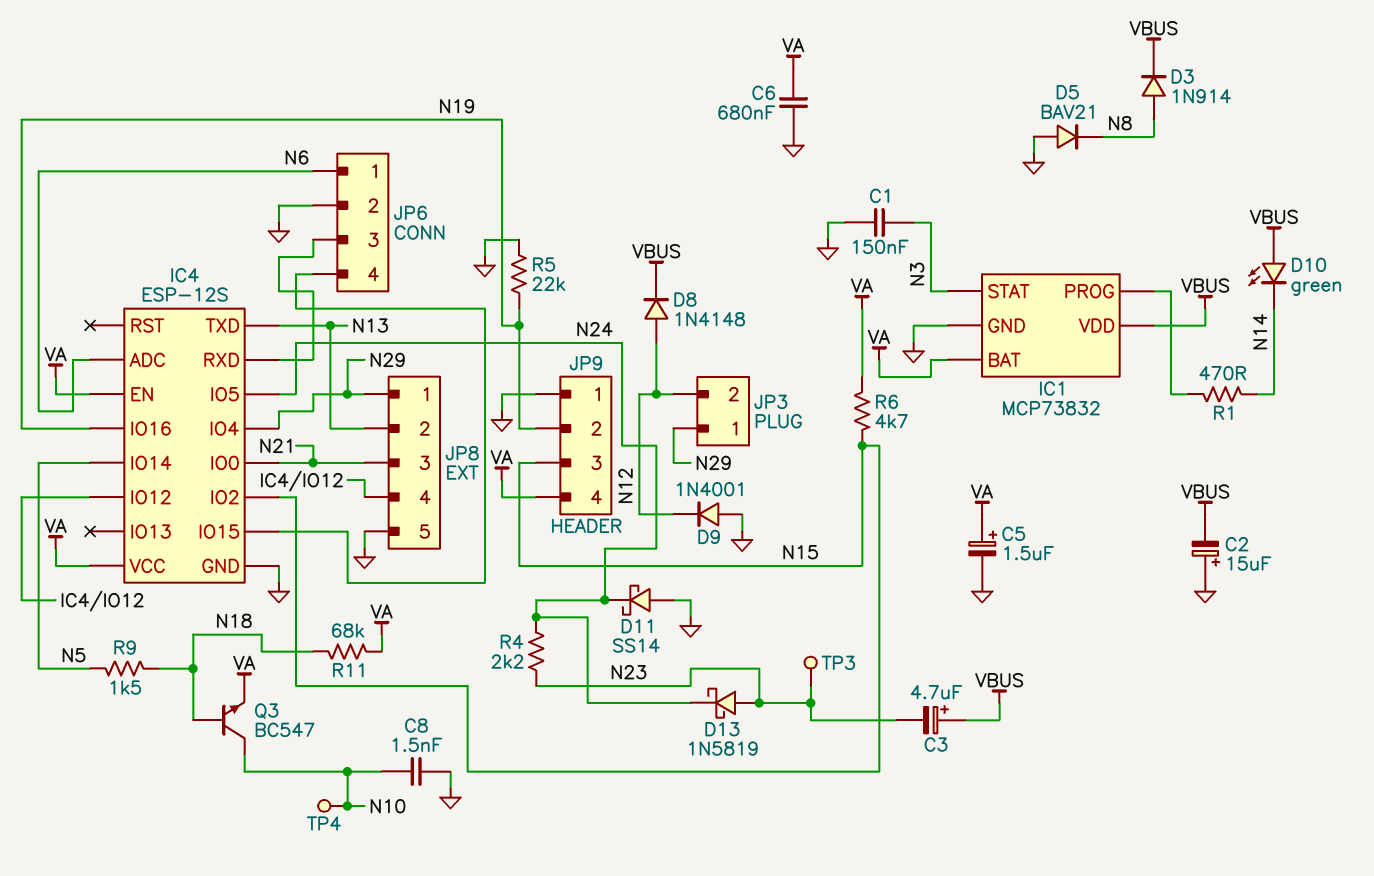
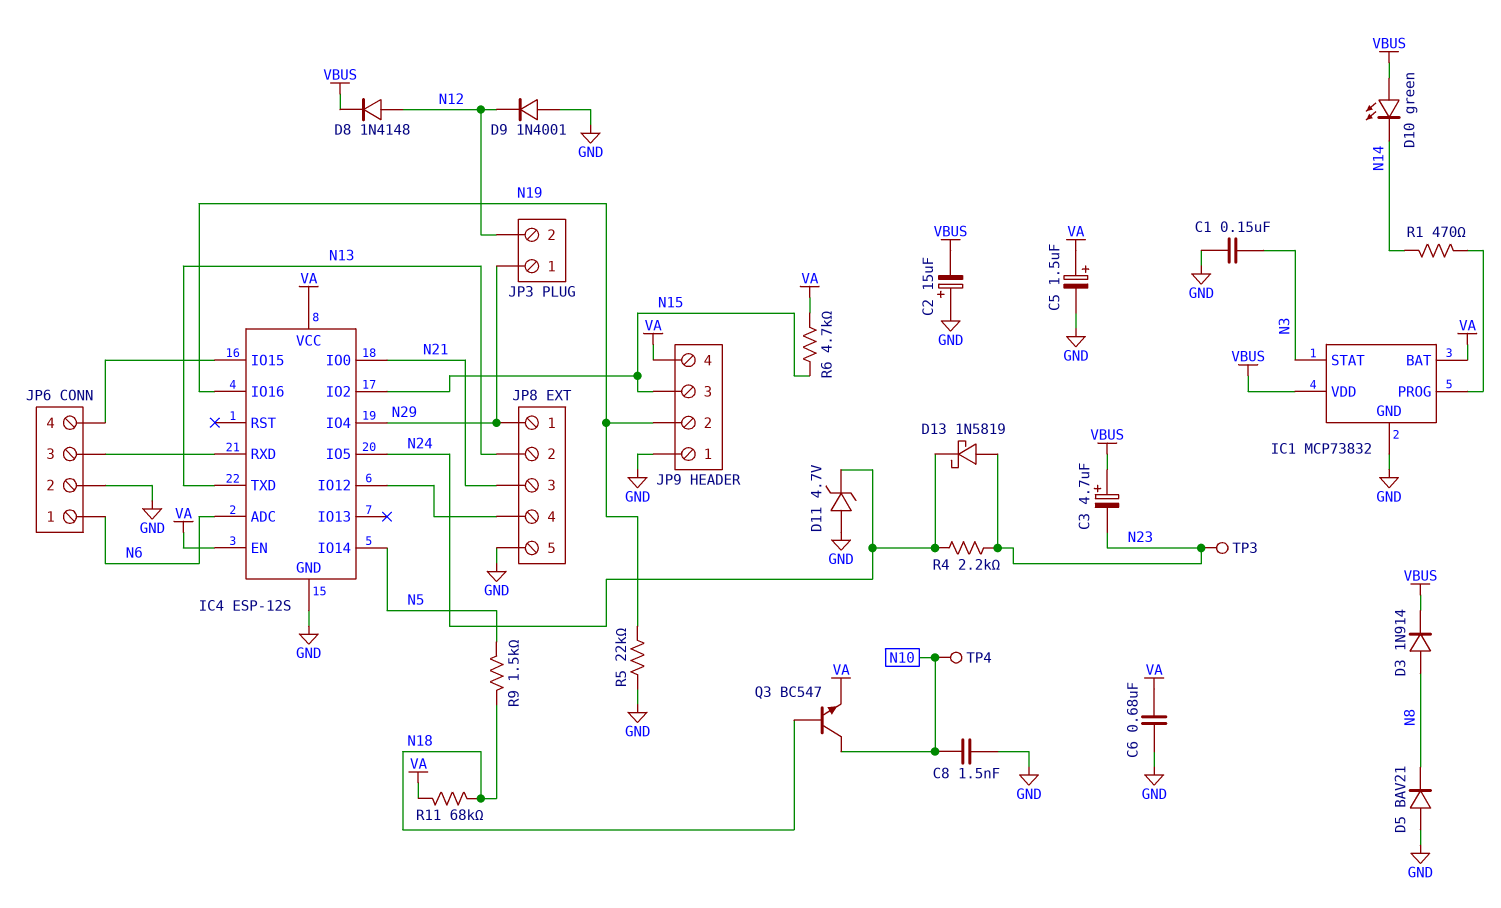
D11: schottky SS14 (A GND, K N24) -> zener 4.7V (A GND, K N24)

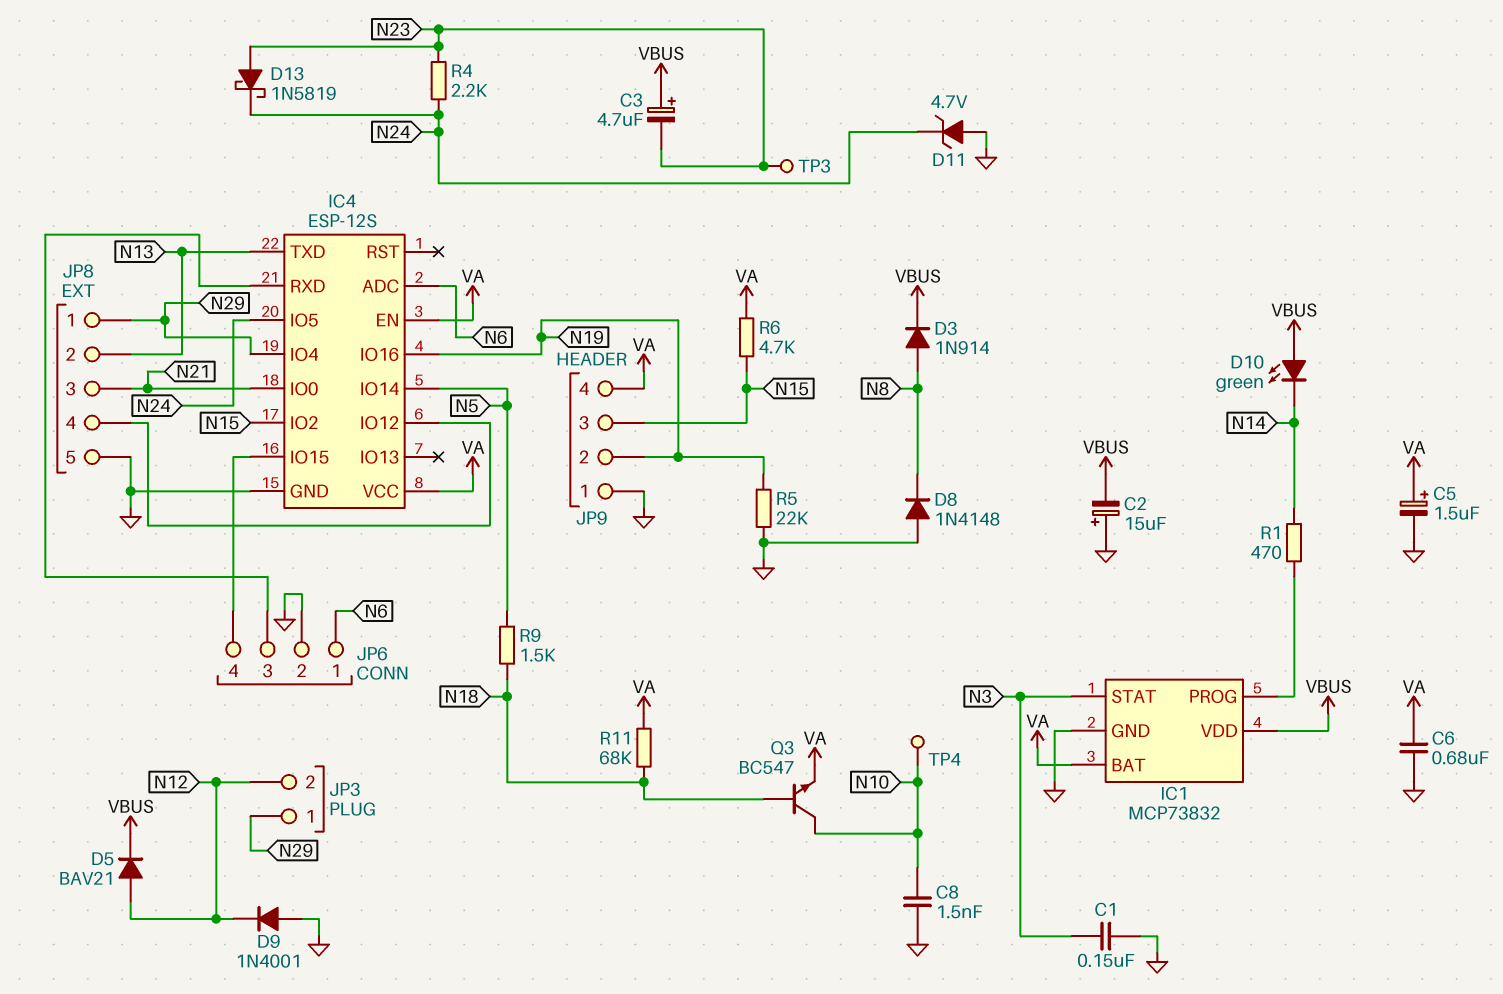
D5: diode BAV21 (A GND, K N8) -> diode BAV21 (A N12, K VBUS)
D8: diode 1N4148 (A N12, K VBUS) -> diode 1N4148 (A GND, K N8)

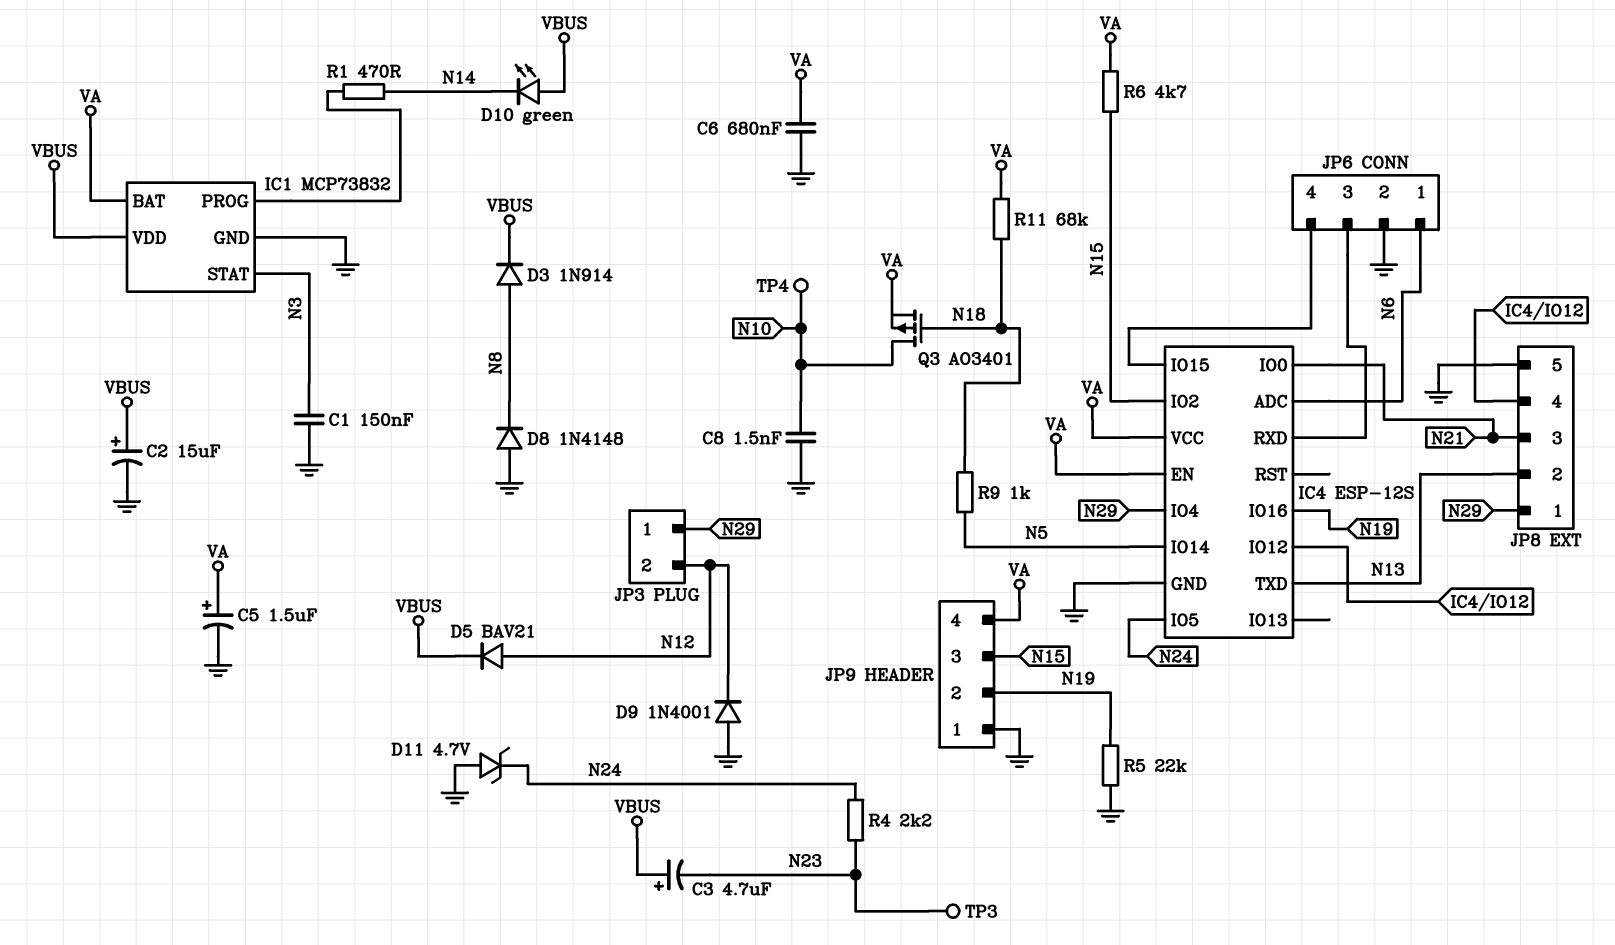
C2: 15uF (plus GND, minus VBUS) -> 15uF (plus VBUS, minus GND)
D13: schottky 1N5819 (A N23, K N24) -> none
Q3: NPN BC547 (B N18, C N10, E VA) -> PMOS AO3401 (G N18, D N10, S VA)
R9: 1.5k (N5, N18) -> 1k (N5, N18)

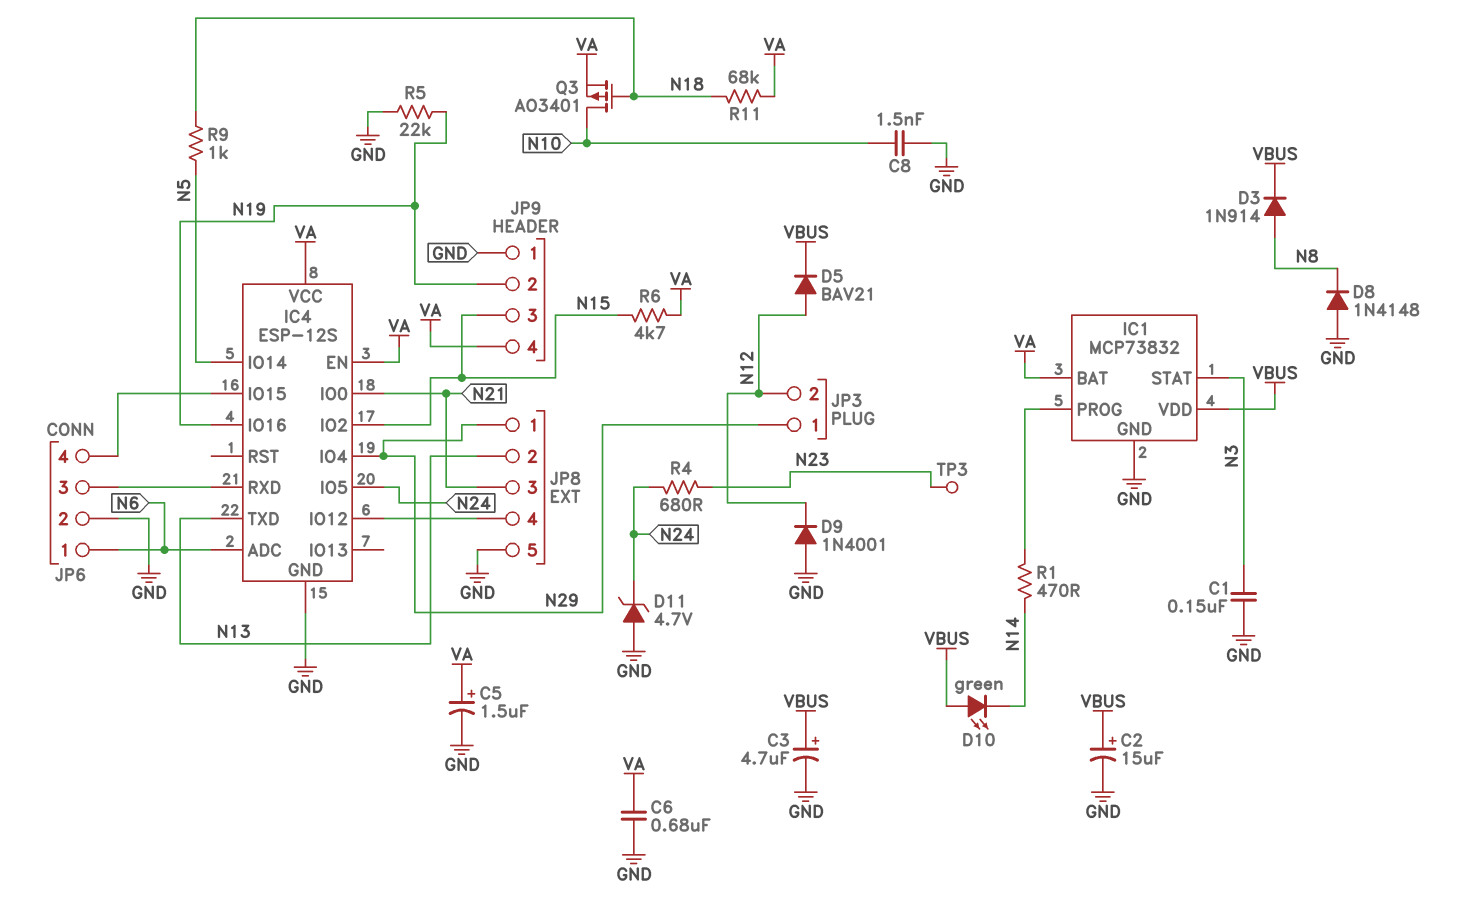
C3: 4.7uF (plus VBUS, minus N23) -> 4.7uF (plus VBUS, minus GND)
R4: 2.2k (N23, N24) -> 680 (N23, N24)
TP4: test point (N10) -> none

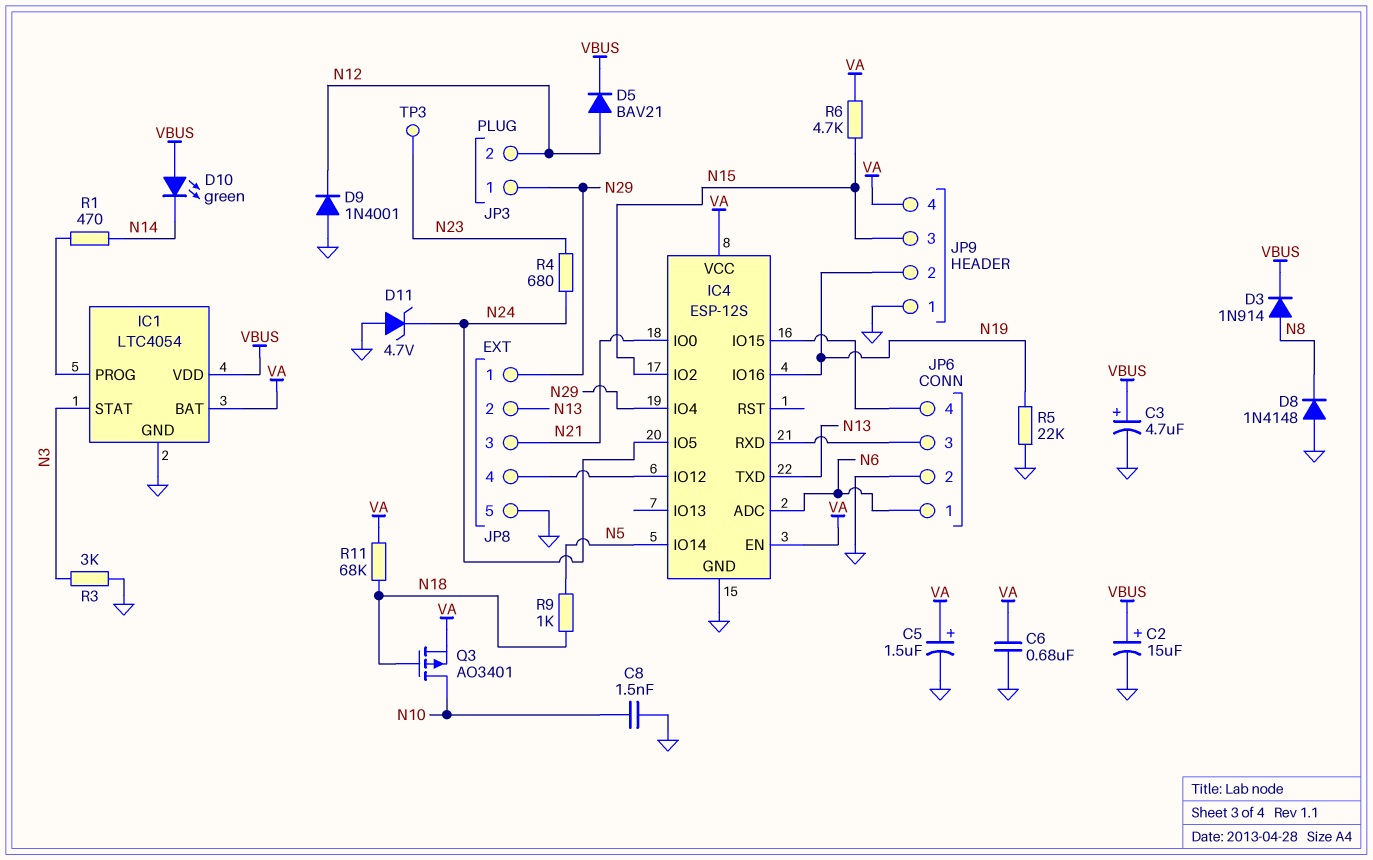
C1: 150nF (GND, N3) -> none
IC1: MCP73832 -> LTC4054
R3: none -> 3k (GND, N3)

